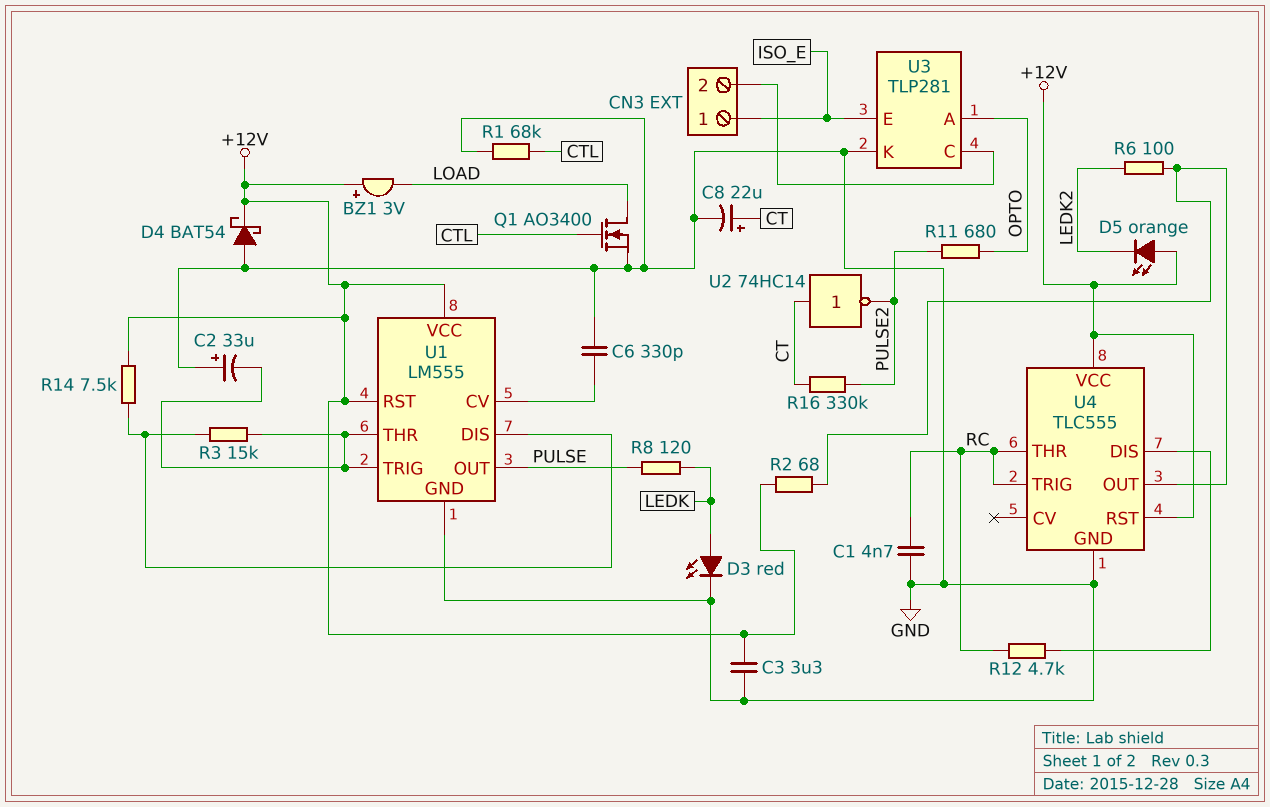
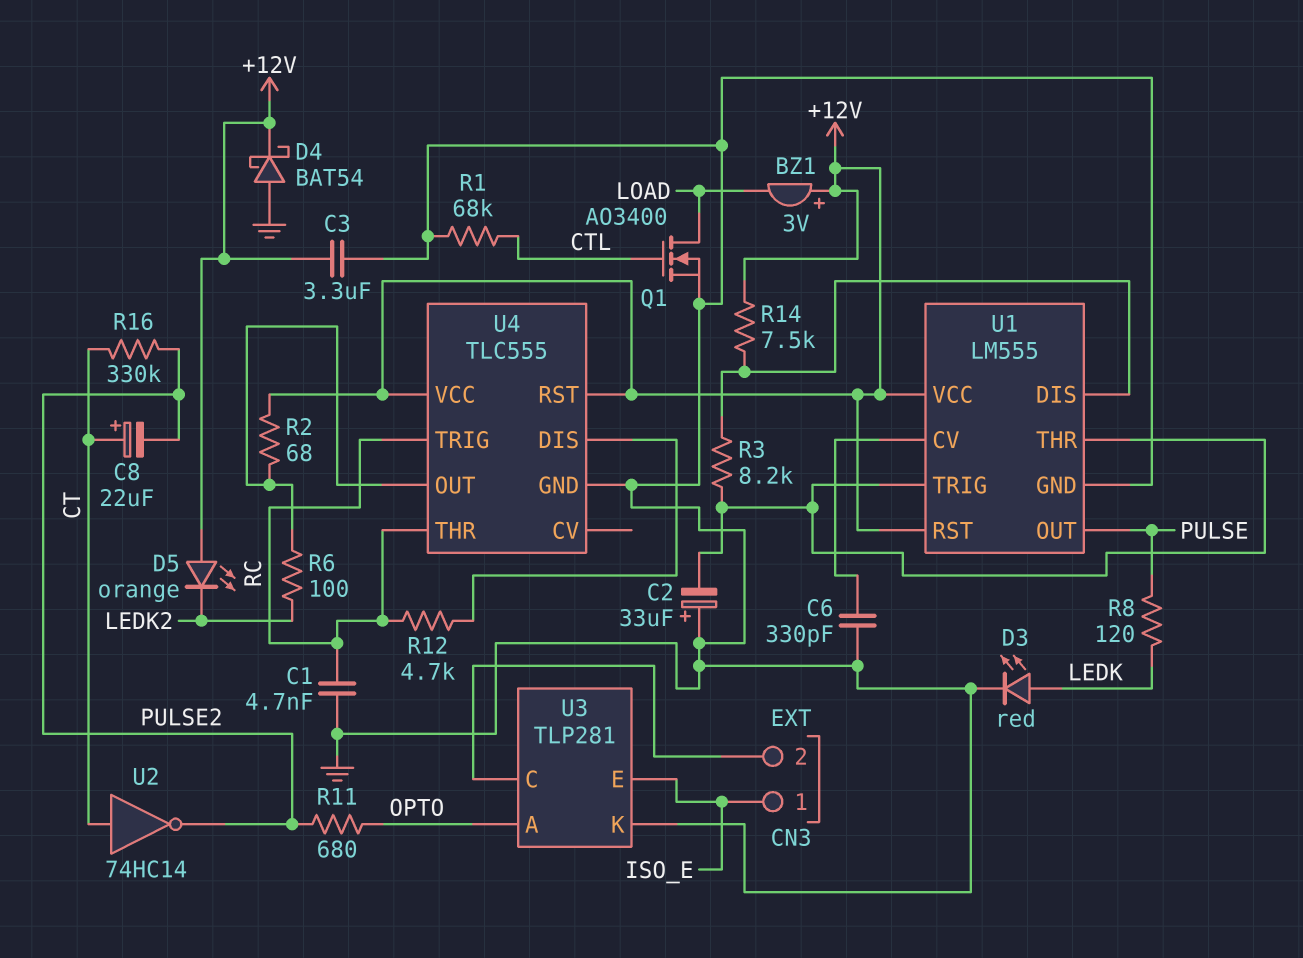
C8: 22uF (plus CT, minus GND) -> 22uF (plus CT, minus PULSE2)
R3: 15k (U1/DIS, U1/THR) -> 8.2k (U1/DIS, U1/THR)

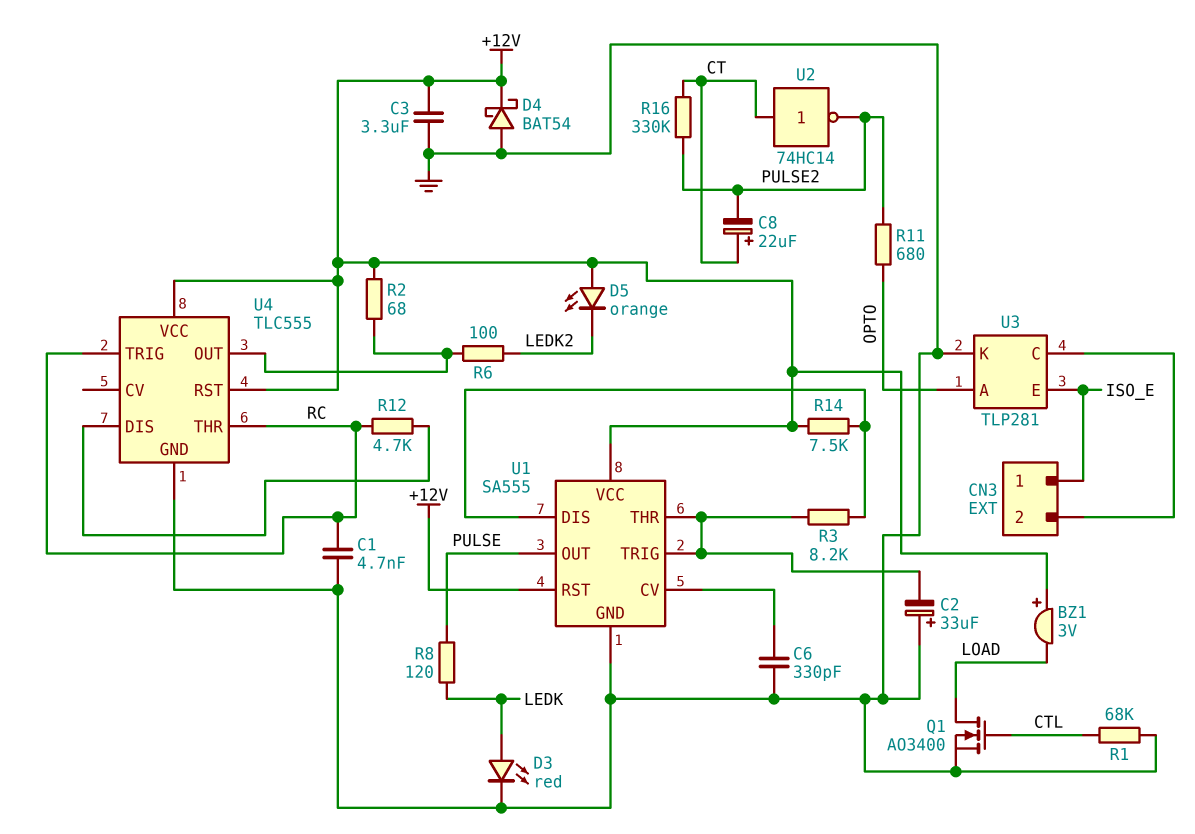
U1: LM555 -> SA555

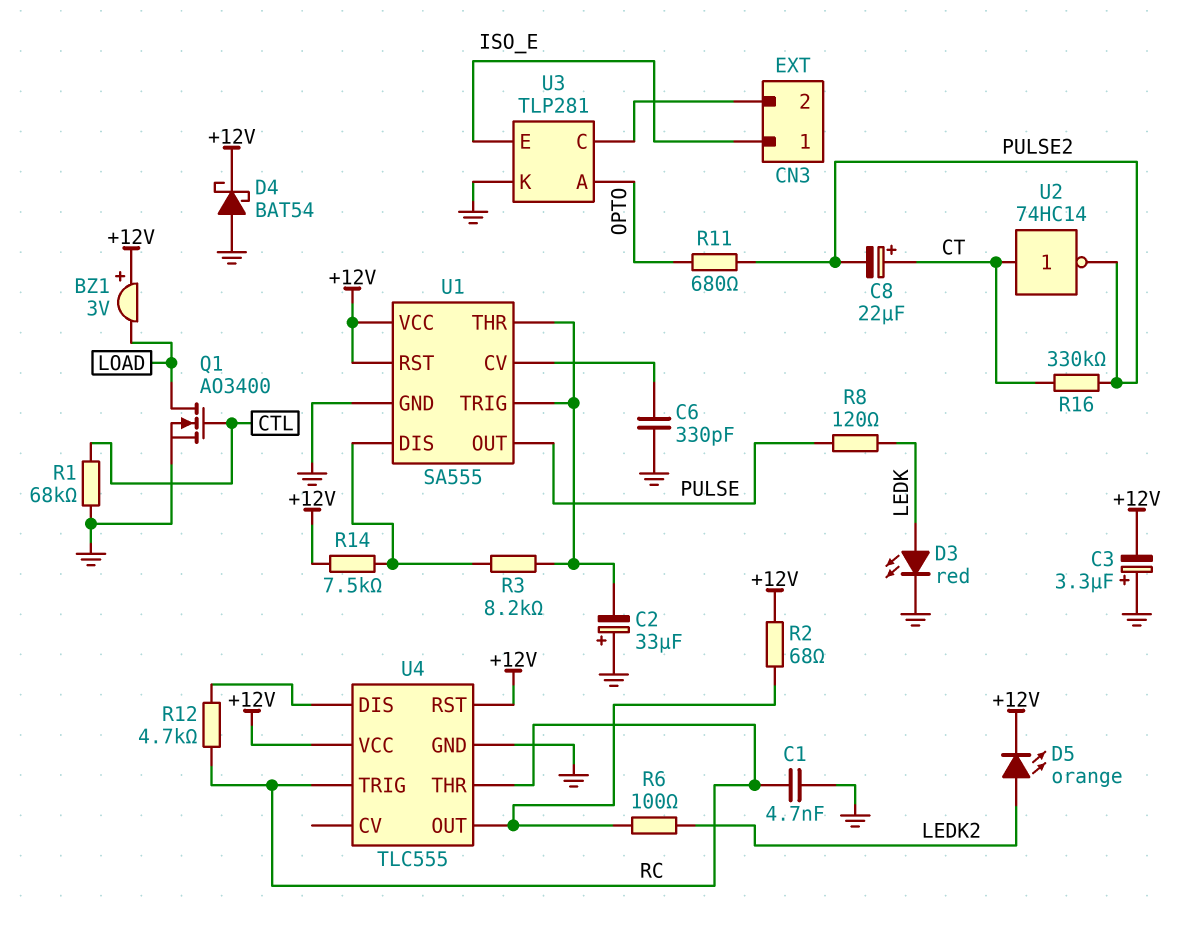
C3: 3.3uF (+12V, GND) -> 3.3uF (plus GND, minus +12V)
D5: LED orange (A +12V, K LEDK2) -> LED orange (A LEDK2, K +12V)

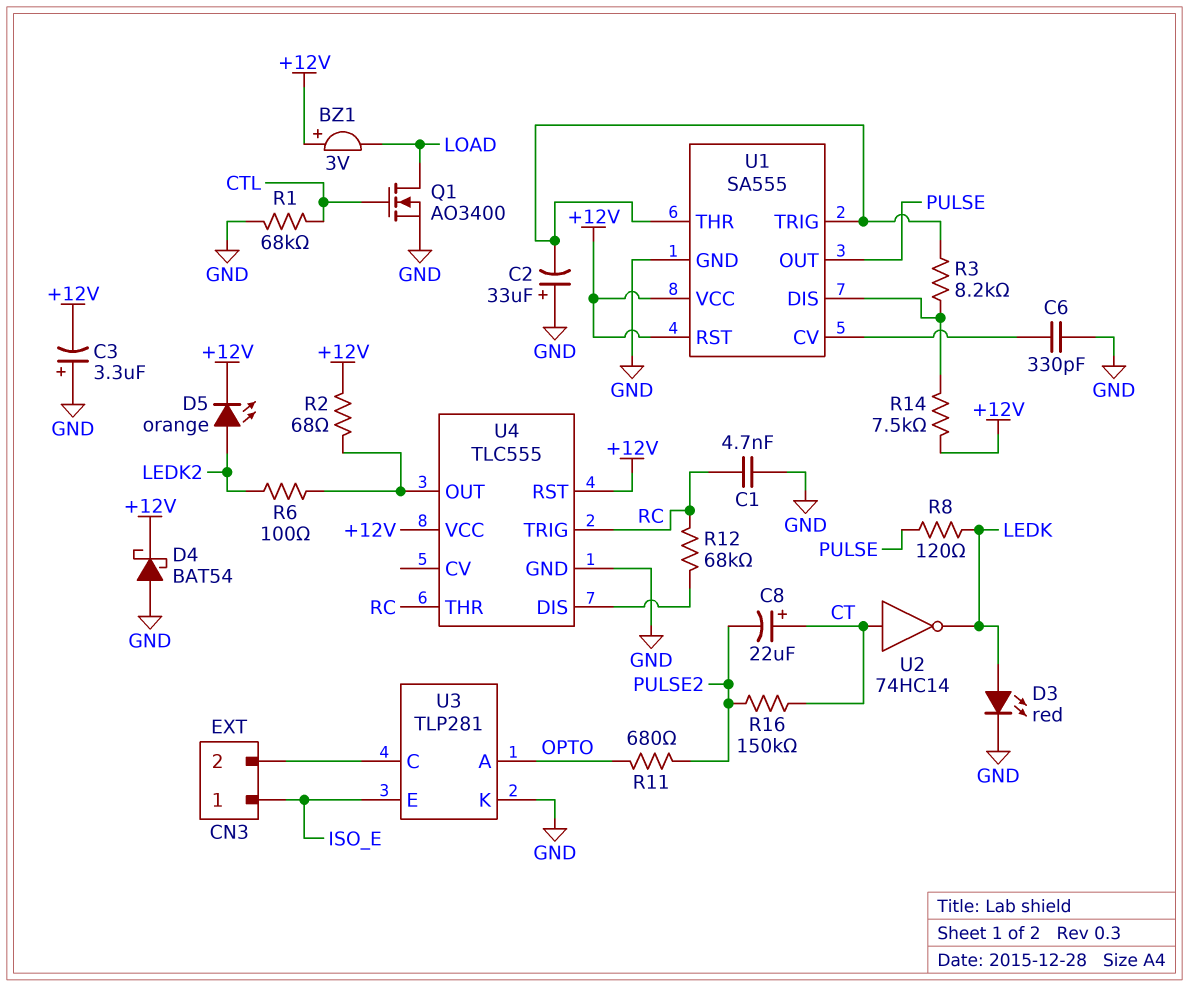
R12: 4.7k (RC, U4/DIS) -> 68k (RC, U4/DIS)
R16: 330k (CT, PULSE2) -> 150k (CT, PULSE2)
U2: NOT 74HC14 (in CT, out PULSE2) -> NOT 74HC14 (in CT, out LEDK)

